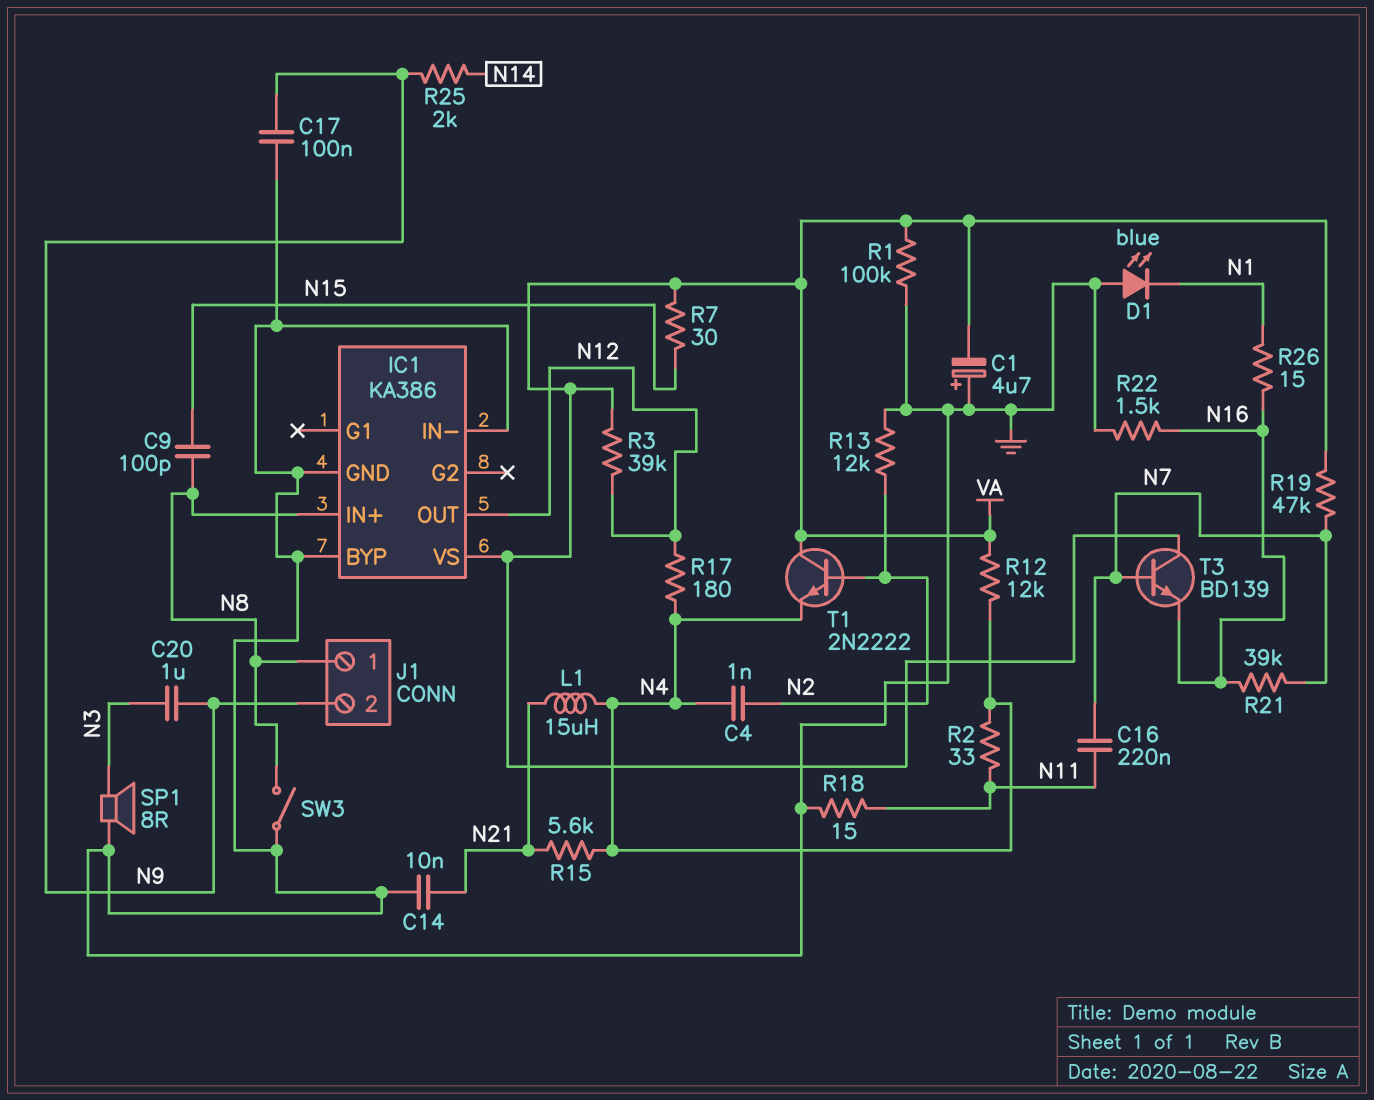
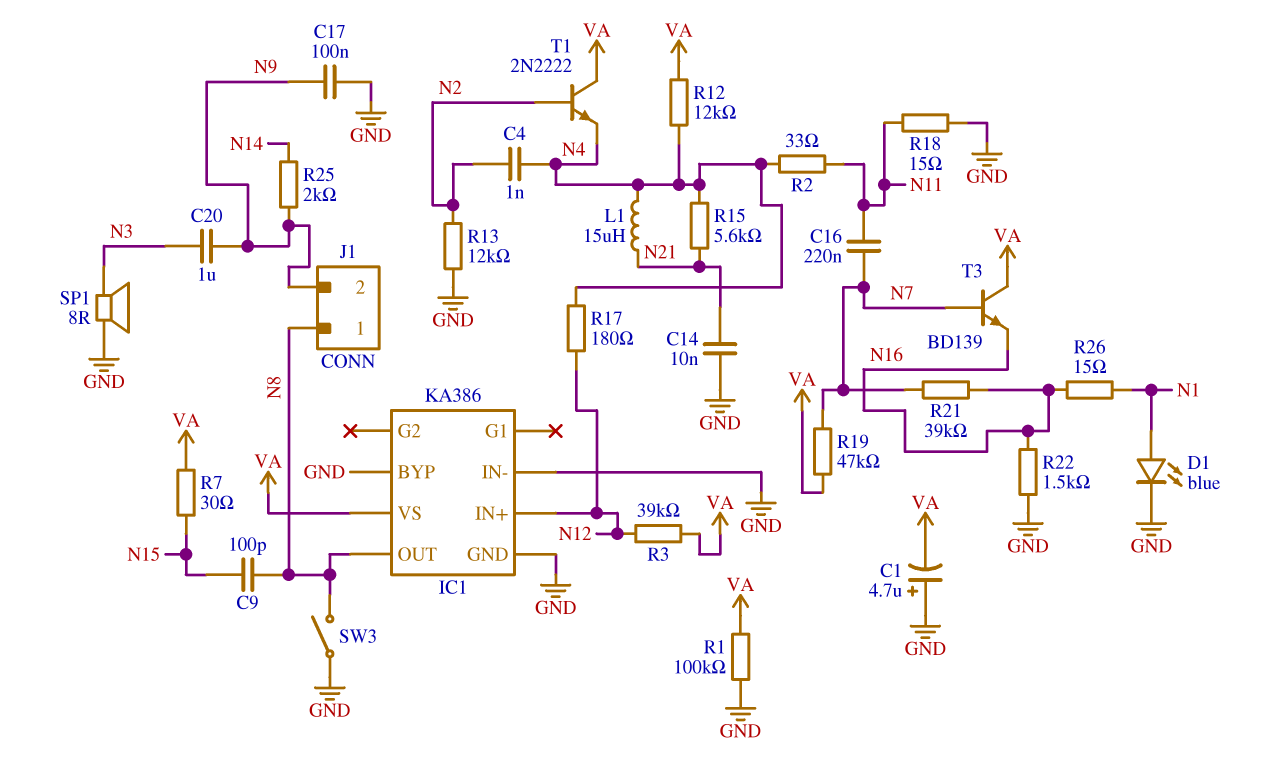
D1: LED blue (A GND, K N1) -> LED blue (A N1, K GND)
IC1 pin IN+: N8 -> N12
IC1 pin OUT: N12 -> N8

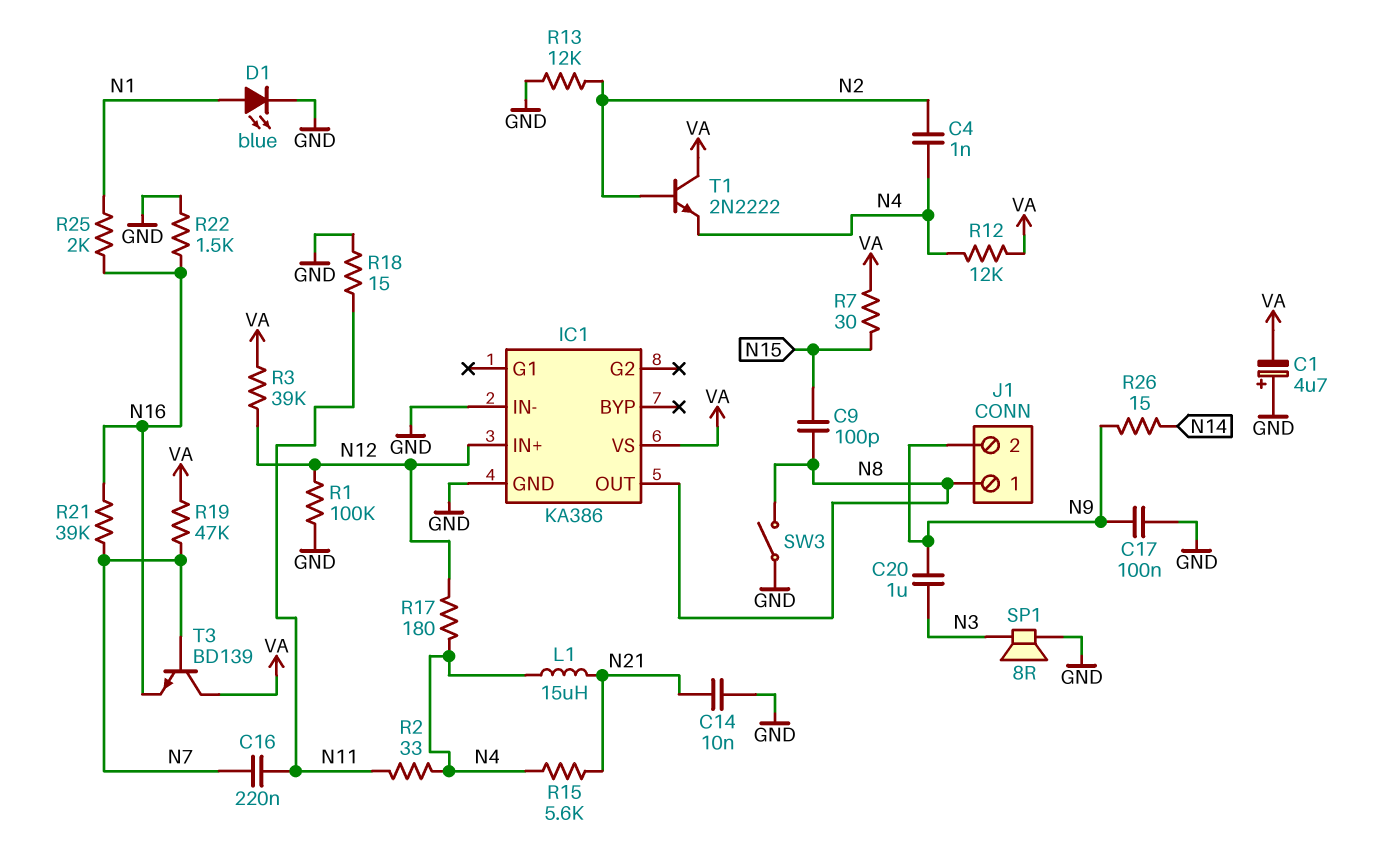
IC1 pin BYP: GND -> none
R1: 100k (GND, VA) -> 100k (GND, N12)
R25: 2k (N9, N14) -> 2k (N1, N16)
R26: 15 (N1, N16) -> 15 (N9, N14)

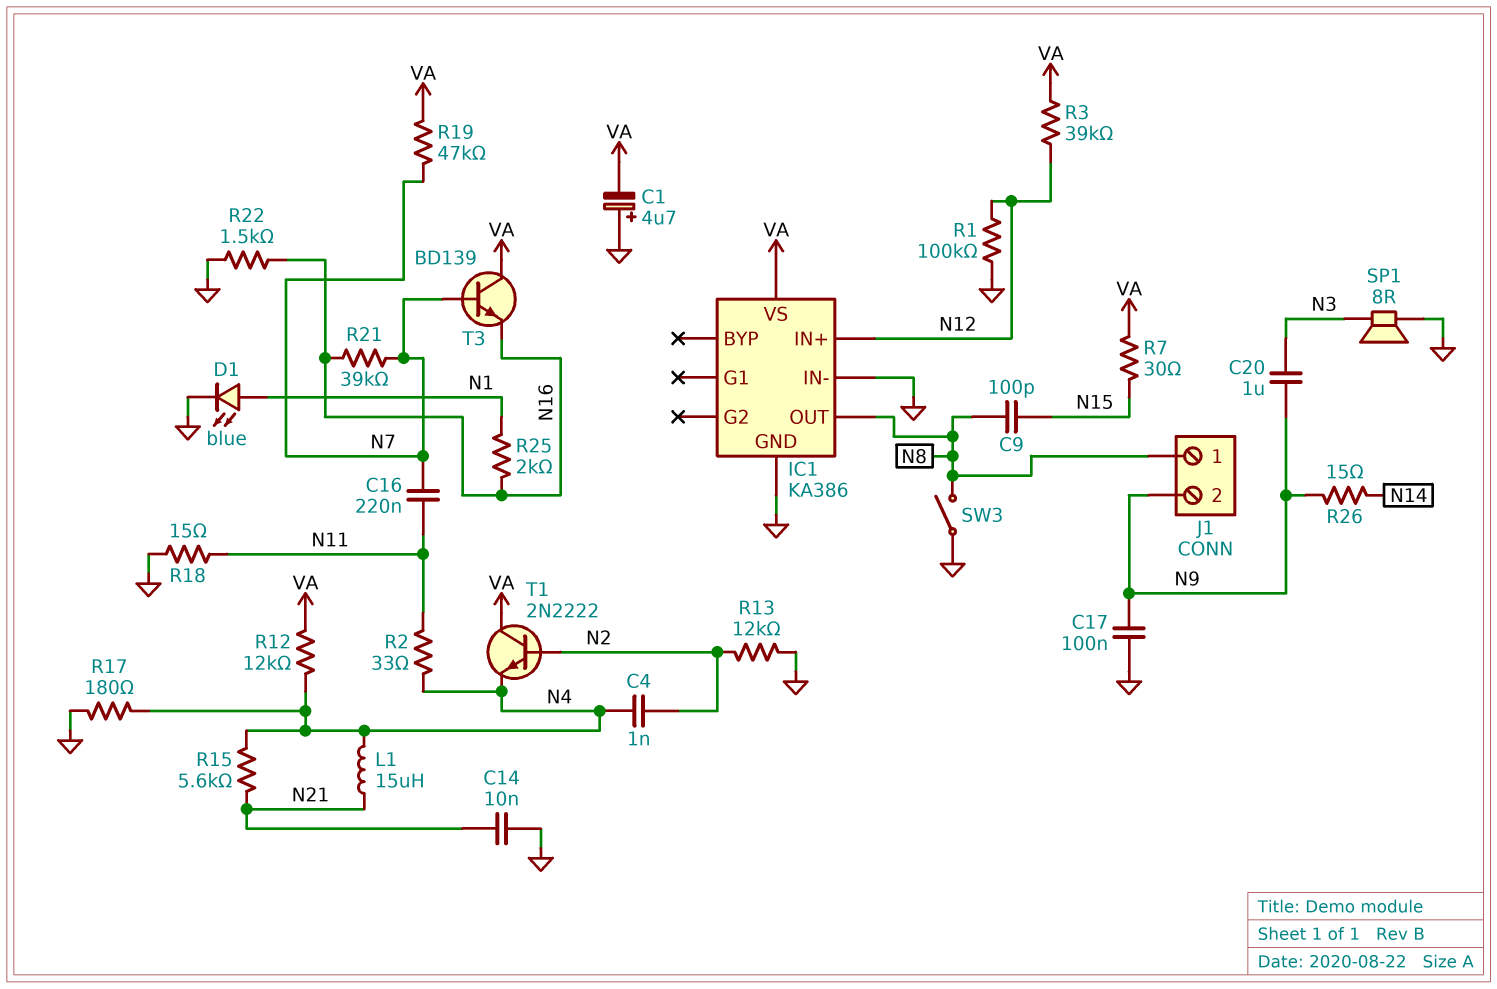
R17: 180 (N4, N12) -> 180 (GND, N4)

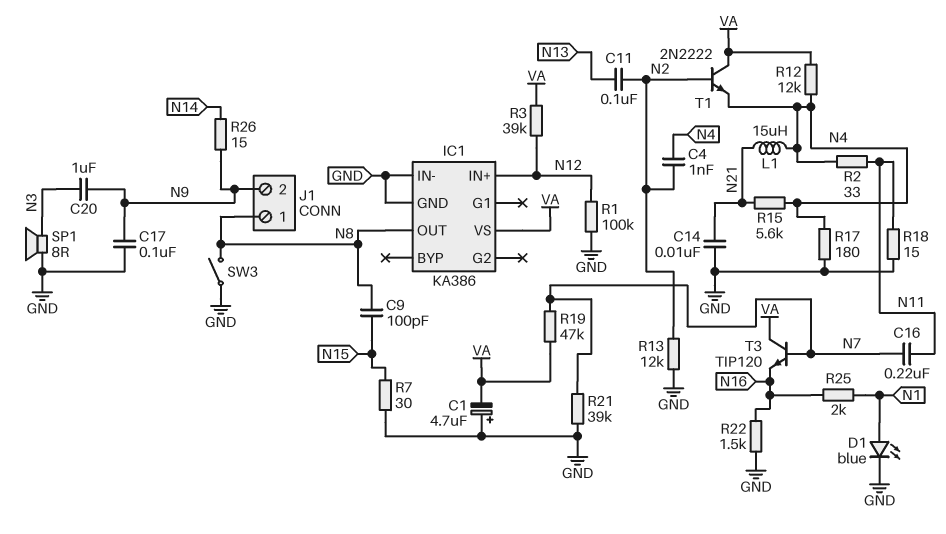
C11: none -> 100nF (N2, N13)
R7: 30 (N15, VA) -> 30 (GND, N15)
R21: 39k (N7, N16) -> 39k (GND, N7)
T3: NPN BD139 (B N7, C VA, E N16) -> NPN TIP120 (B N7, C VA, E N16)

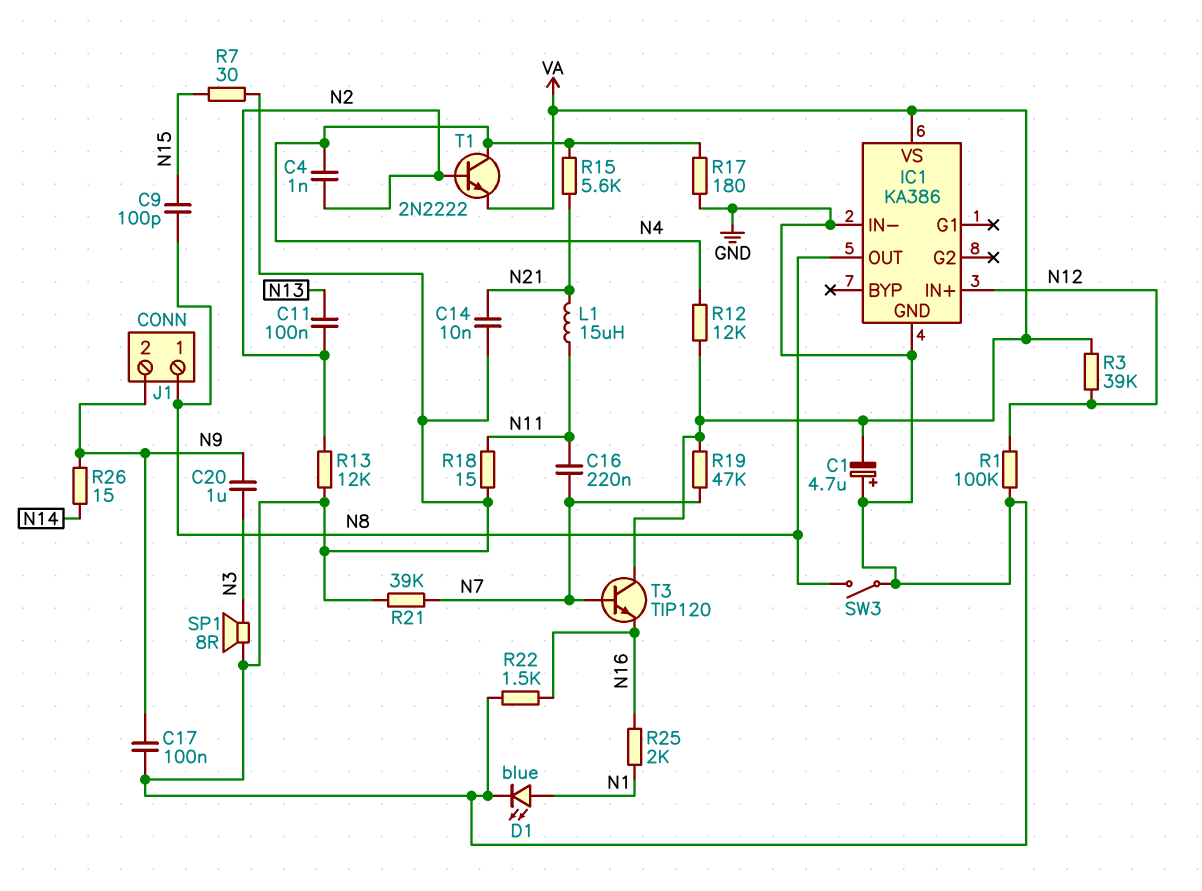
L1: 15uH (N4, N21) -> 15uH (N11, N21)
R2: 33 (N4, N11) -> none
T1: NPN 2N2222 (B N2, C VA, E N4) -> NPN 2N2222 (B N2, C N4, E VA)

